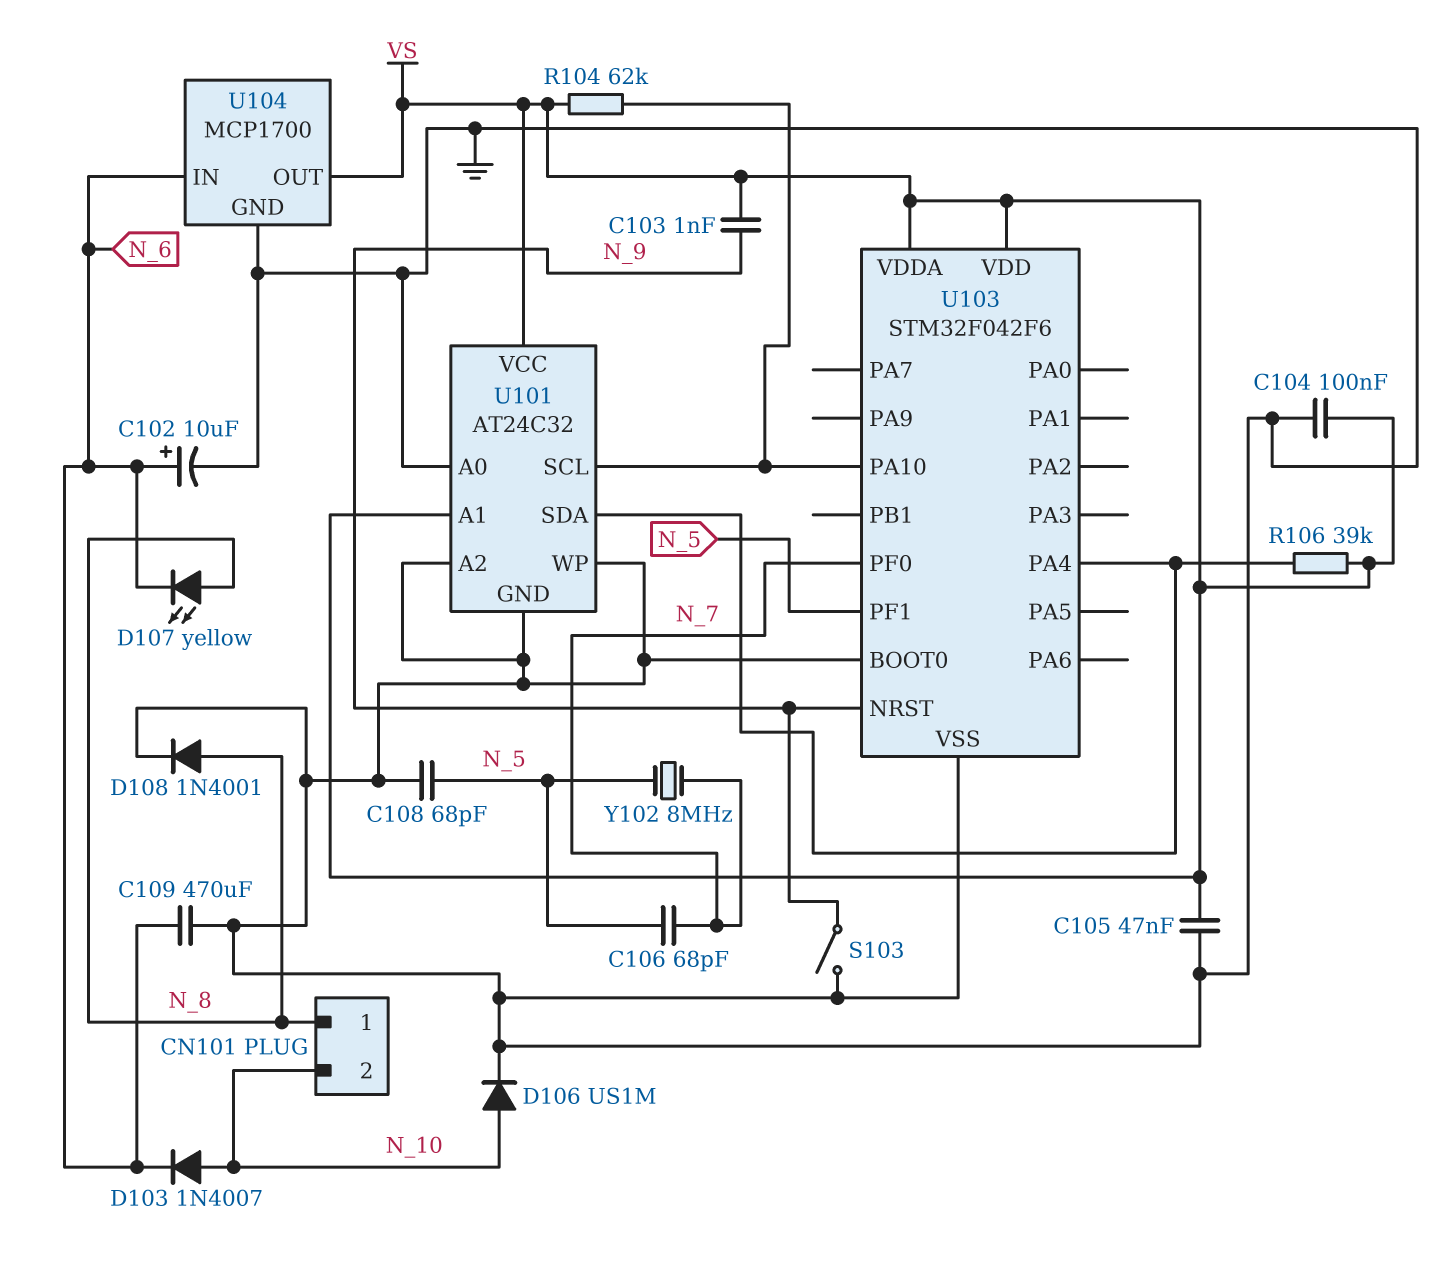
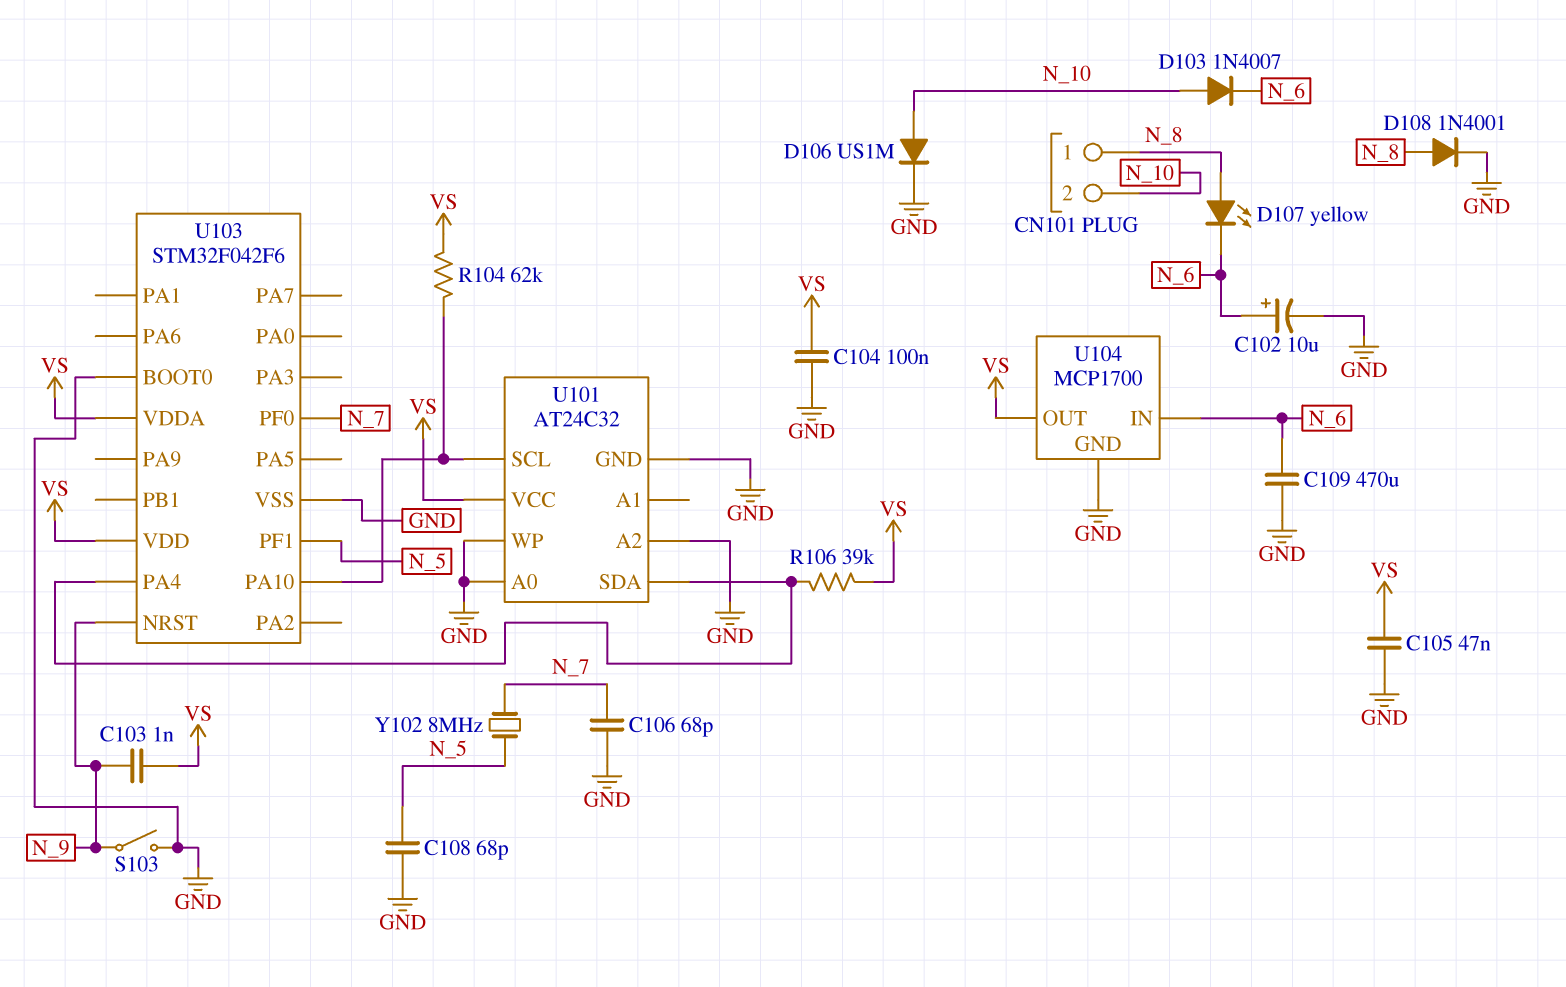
C106: 68pF (N_5, N_7) -> 68pF (GND, N_7)
U101 pin A1: VS -> none

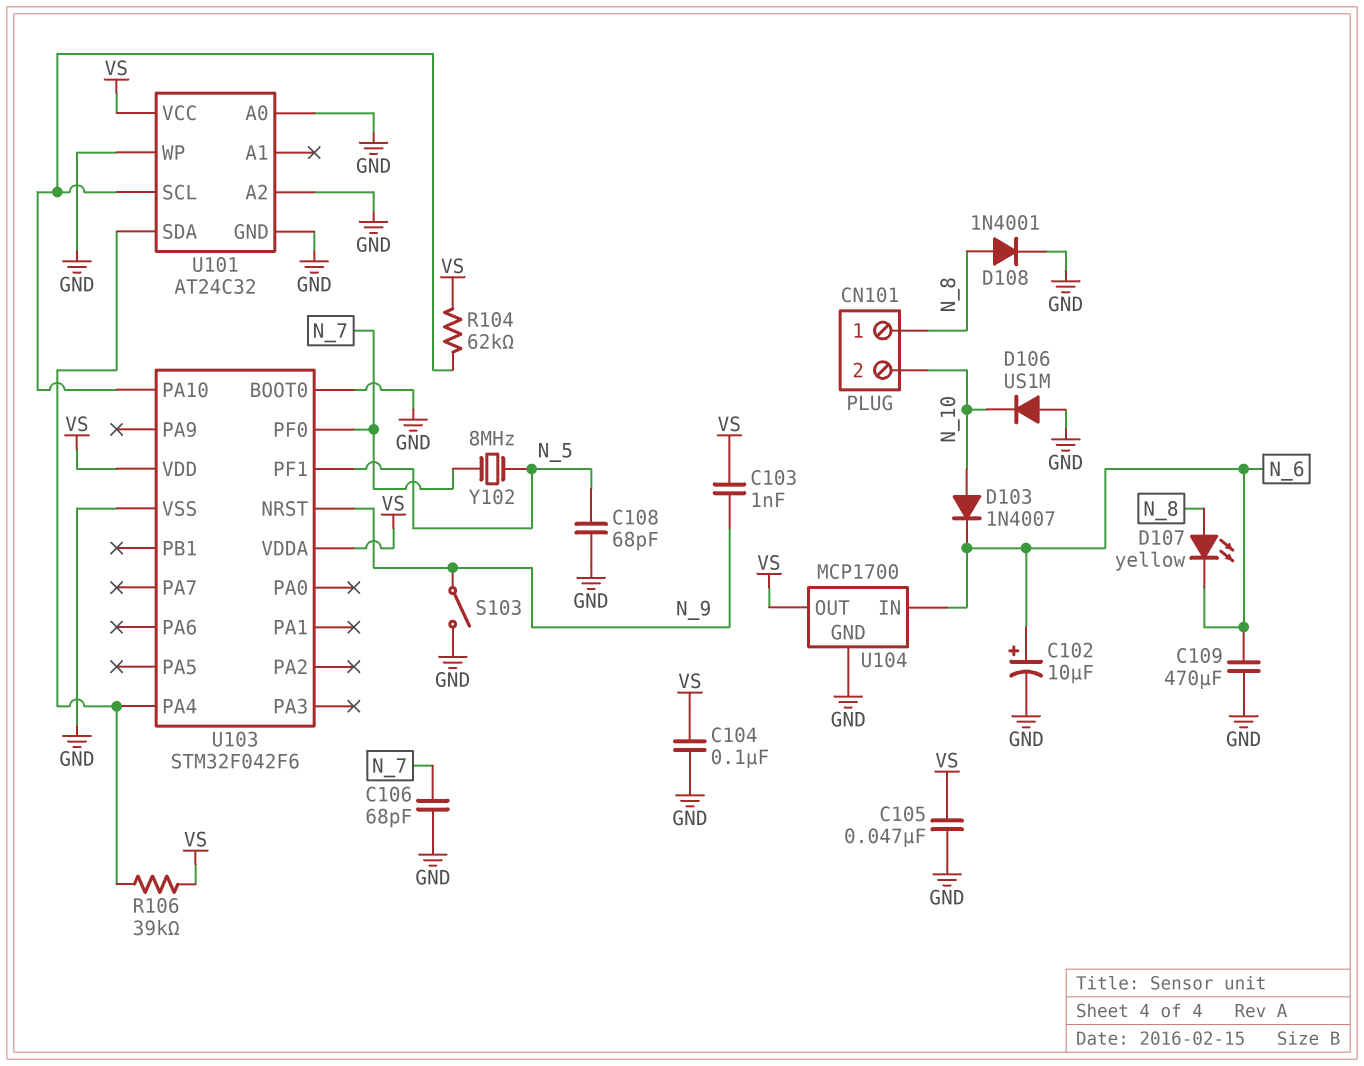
D106: diode US1M (A N_10, K GND) -> diode US1M (A GND, K N_10)

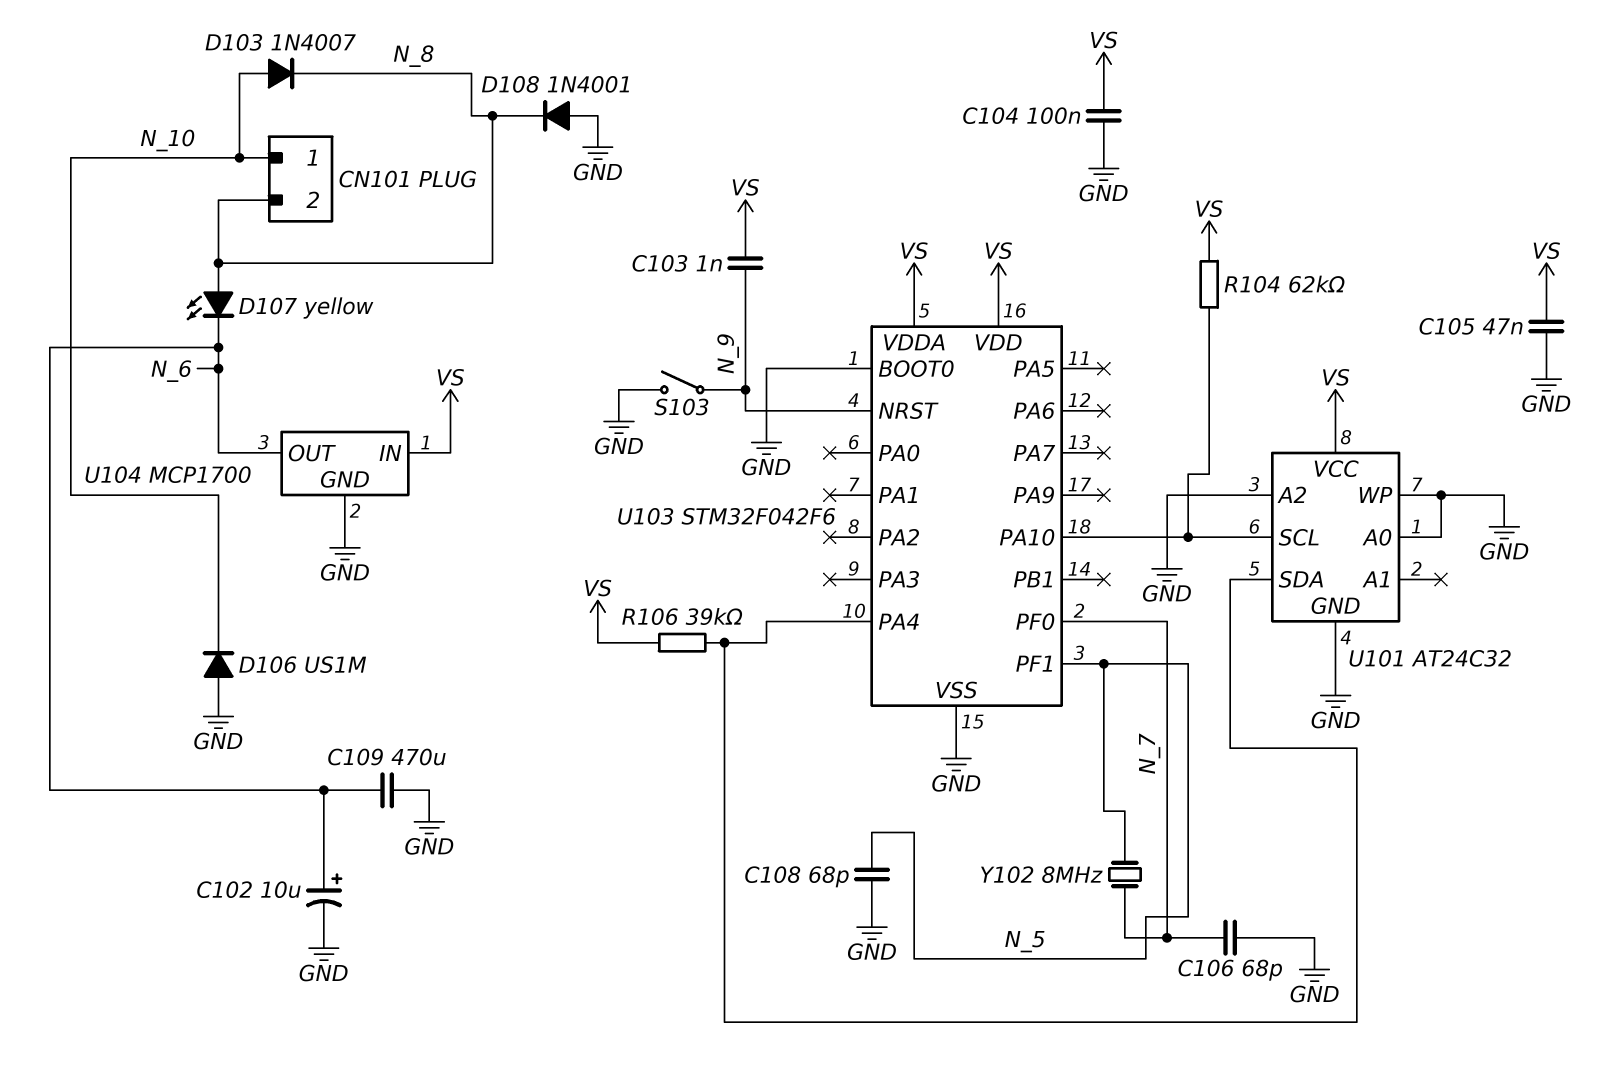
CN101 pin 1: N_8 -> N_10
CN101 pin 2: N_10 -> N_8
D103: diode 1N4007 (A N_10, K N_6) -> diode 1N4007 (A N_10, K N_8)
D108: diode 1N4001 (A N_8, K GND) -> diode 1N4001 (A GND, K N_8)
U104 pin IN: N_6 -> VS
U104 pin OUT: VS -> N_6

